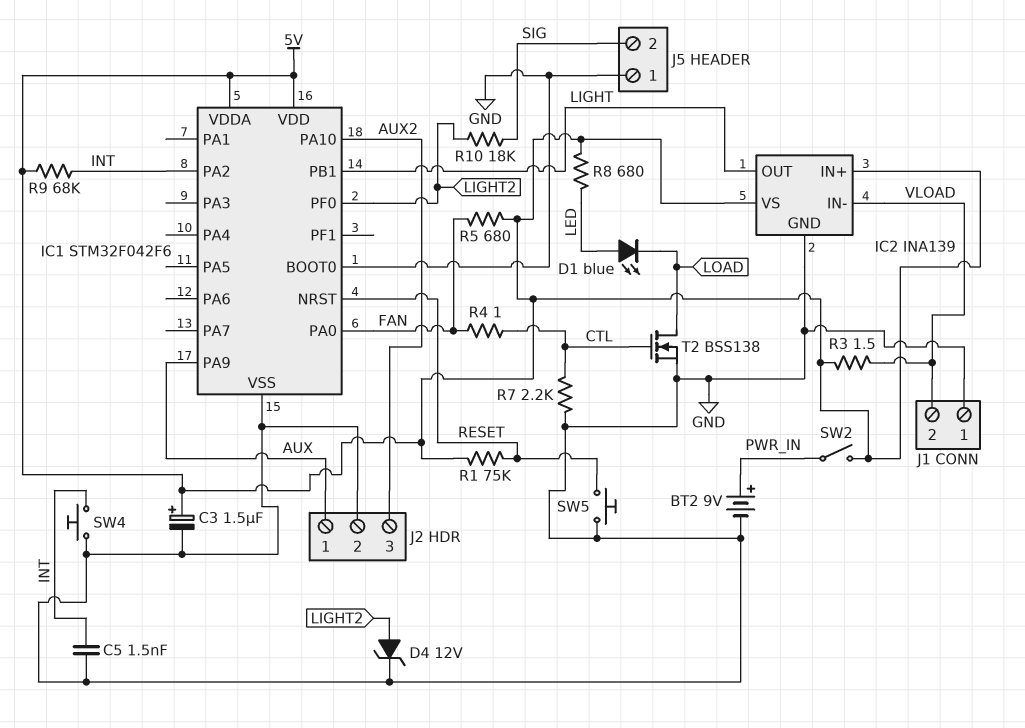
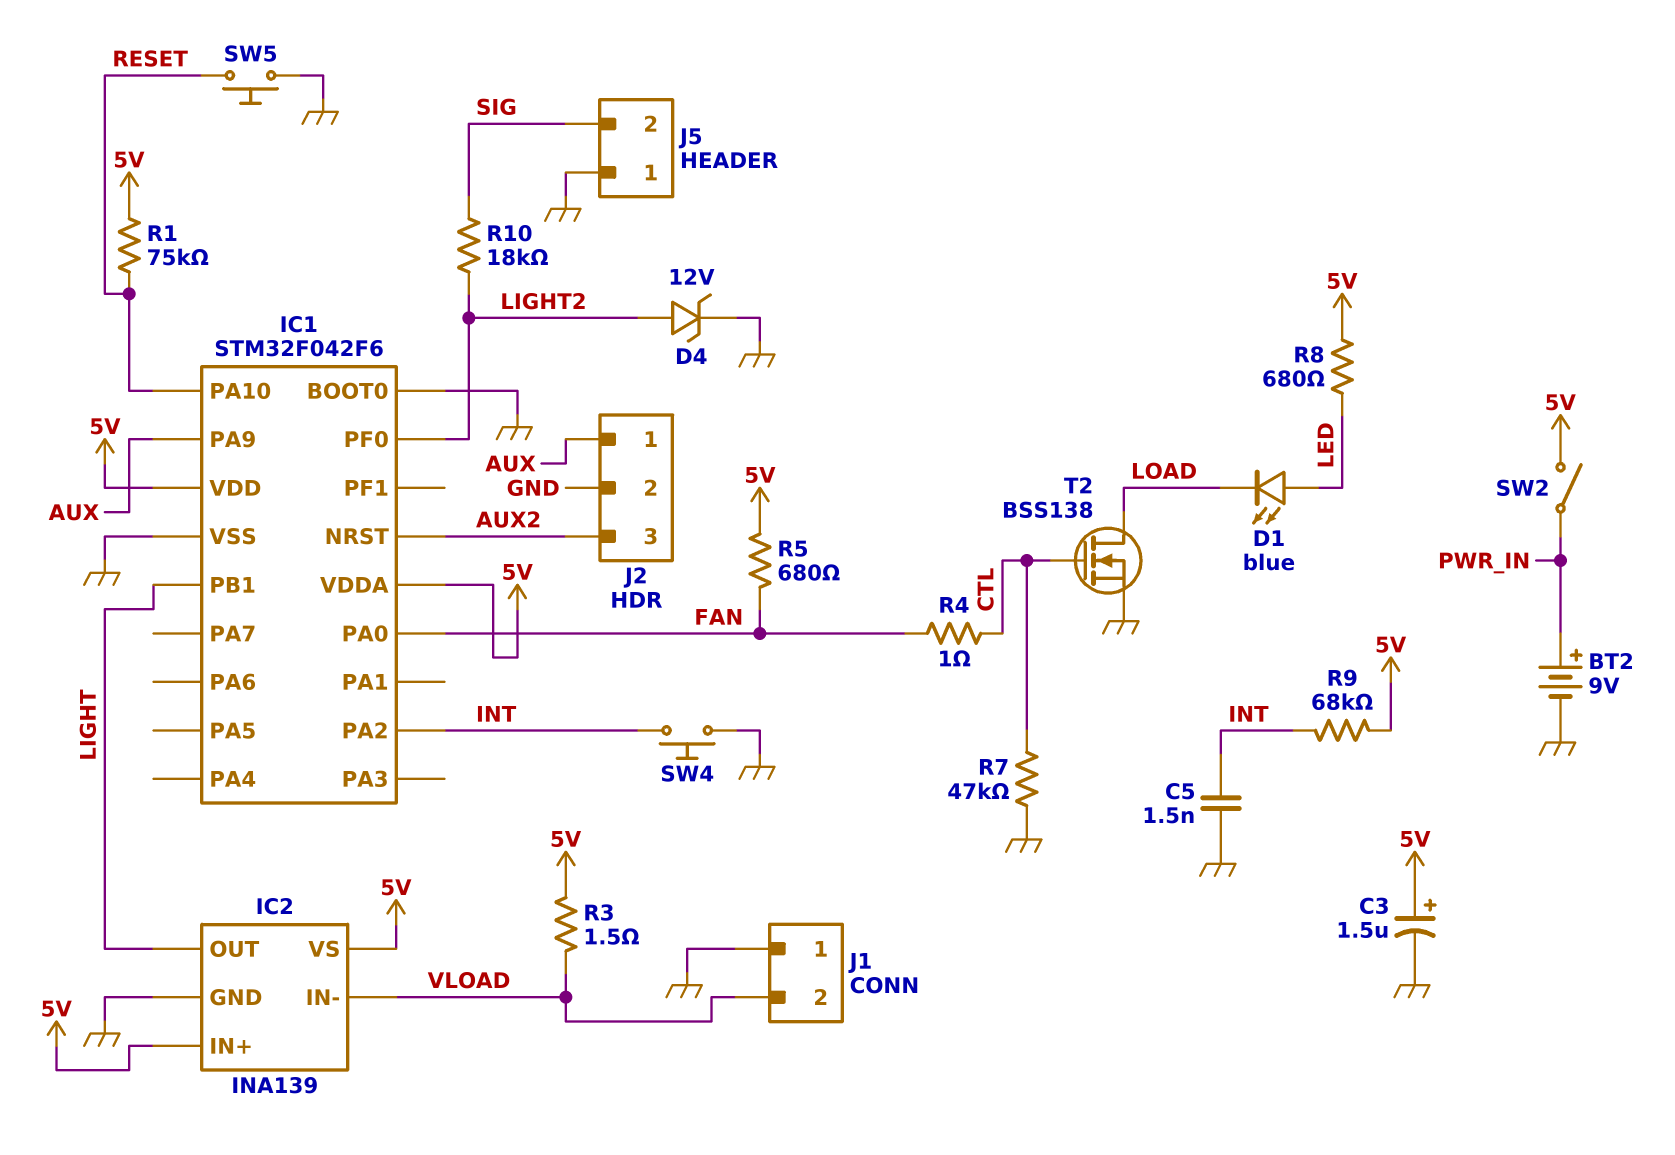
IC1 pin NRST: RESET -> AUX2
IC1 pin PA10: AUX2 -> RESET
R7: 2.2k (CTL, GND) -> 47k (CTL, GND)

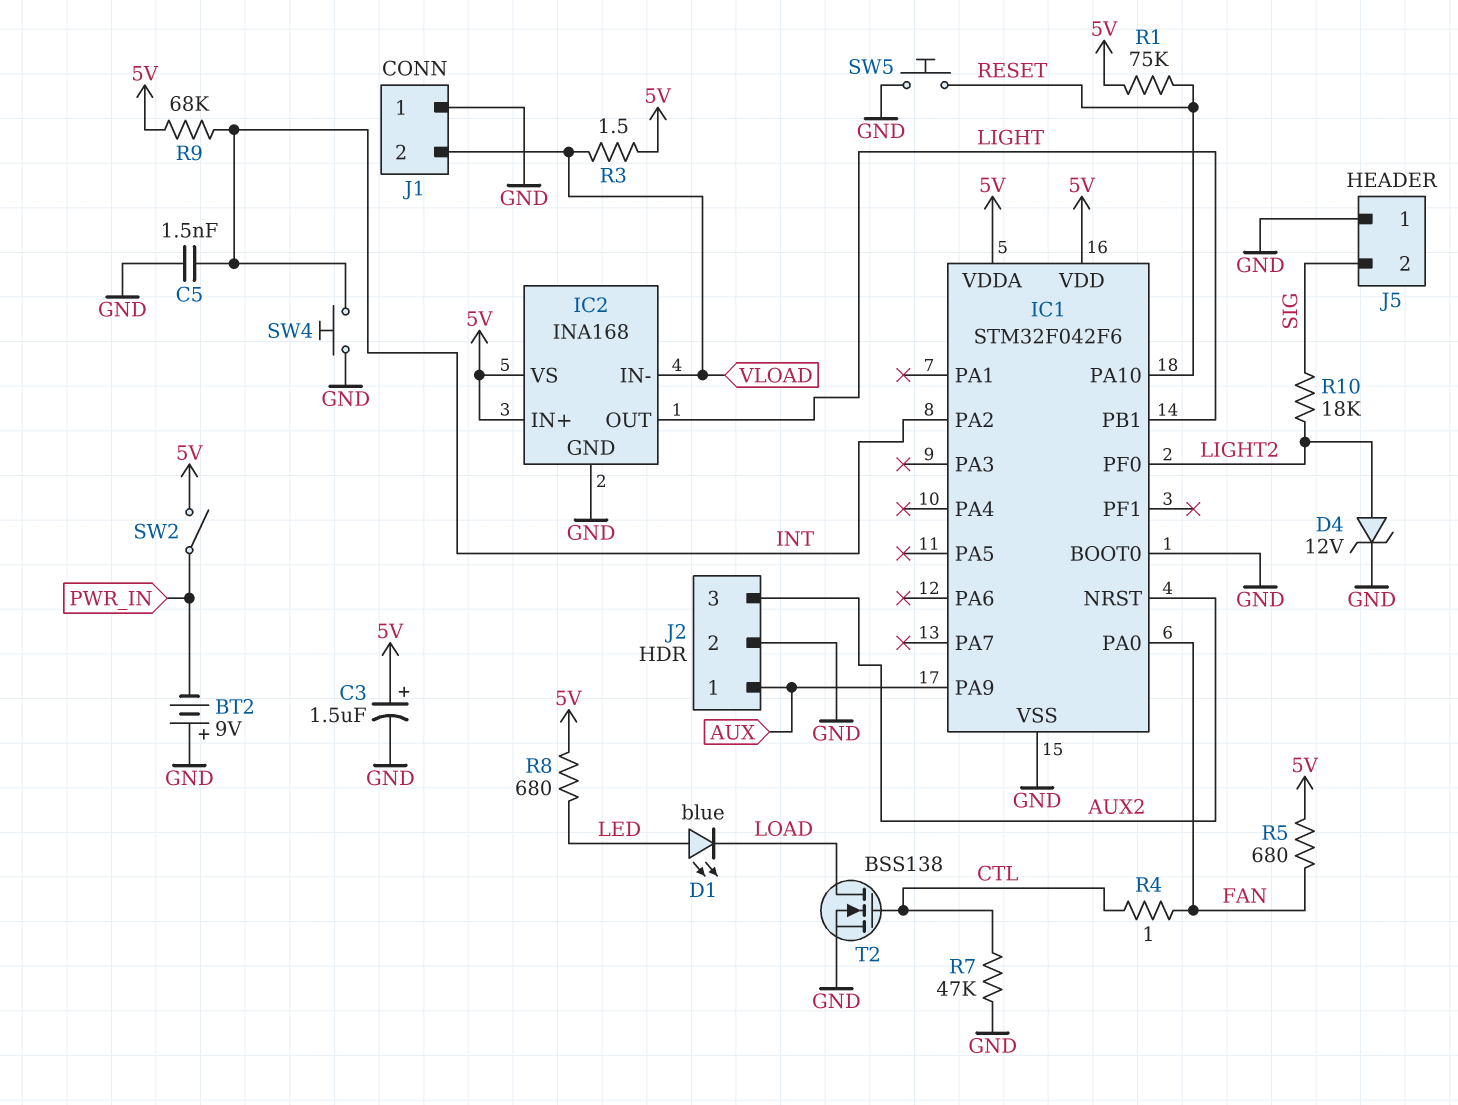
BT2: 9V (plus PWR_IN, minus GND) -> 9V (plus GND, minus PWR_IN)
IC2: INA139 -> INA168

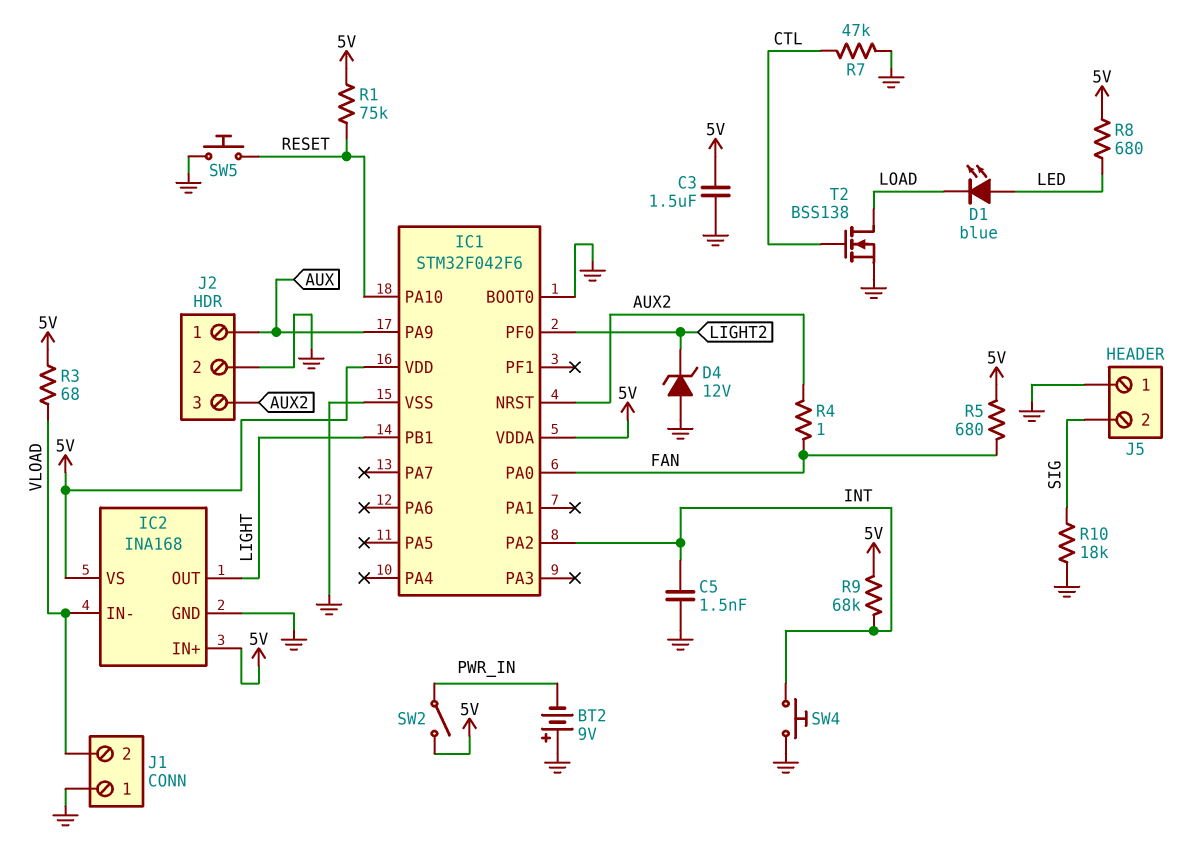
C3: 1.5uF (plus 5V, minus GND) -> 1.5uF (5V, GND)
D4: zener 12V (A LIGHT2, K GND) -> zener 12V (A GND, K LIGHT2)
R3: 1.5 (5V, VLOAD) -> 68 (5V, VLOAD)
R4: 1 (CTL, FAN) -> 1 (AUX2, FAN)
R10: 18k (LIGHT2, SIG) -> 18k (GND, SIG)

